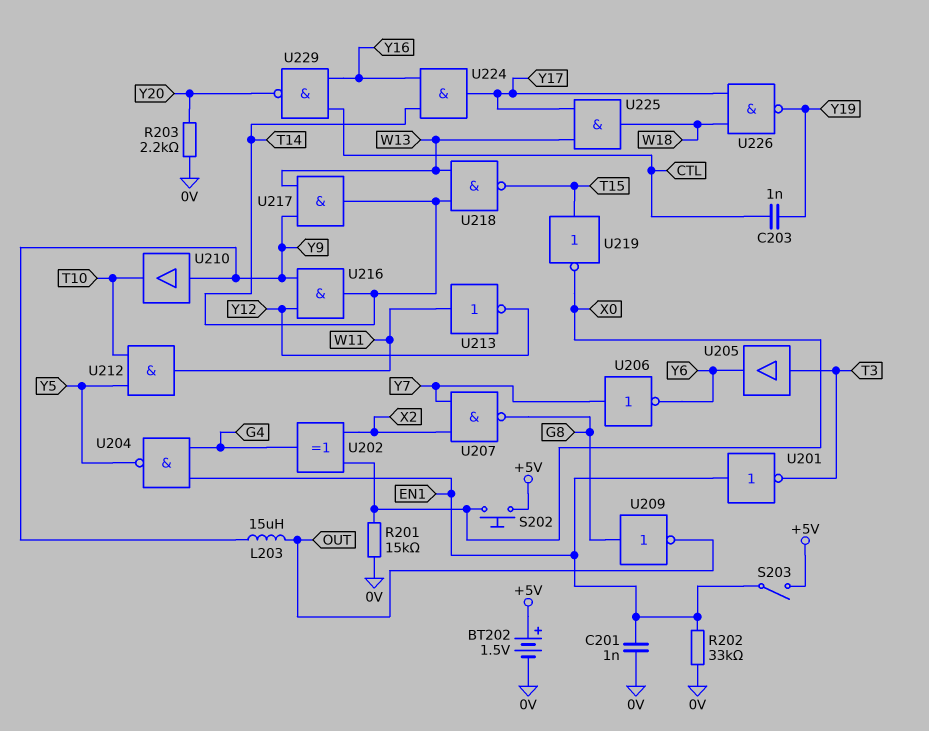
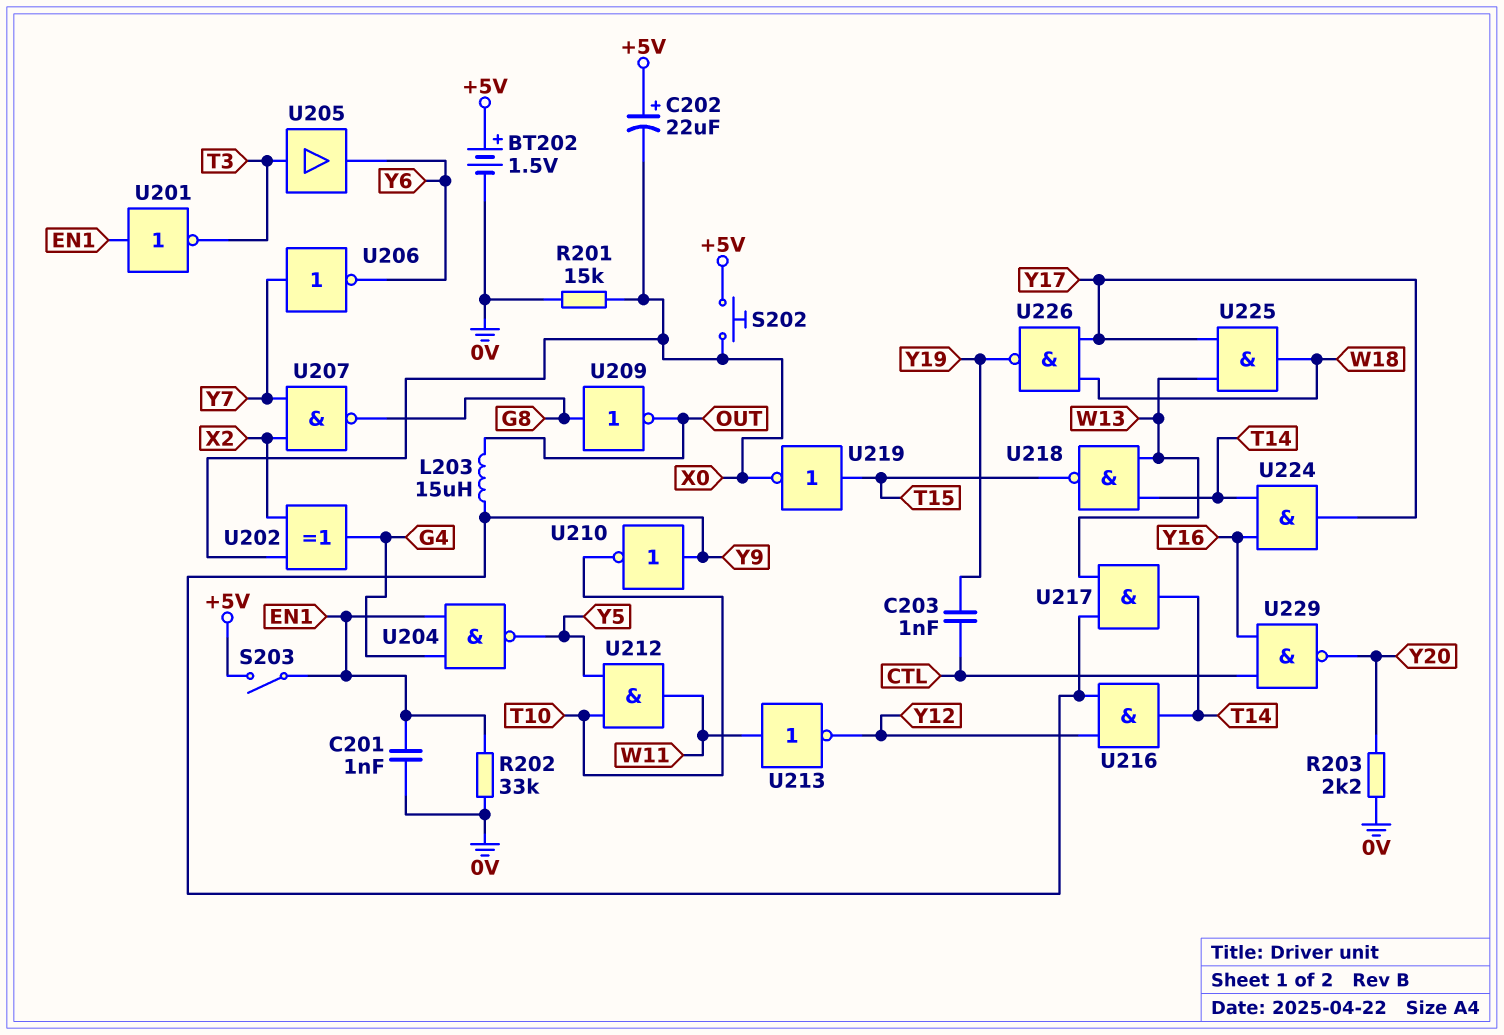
C202: none -> 22uF (plus +5V, minus X0)
U210: buffer (in Y9, out T10) -> NOT (in Y9, out T10)

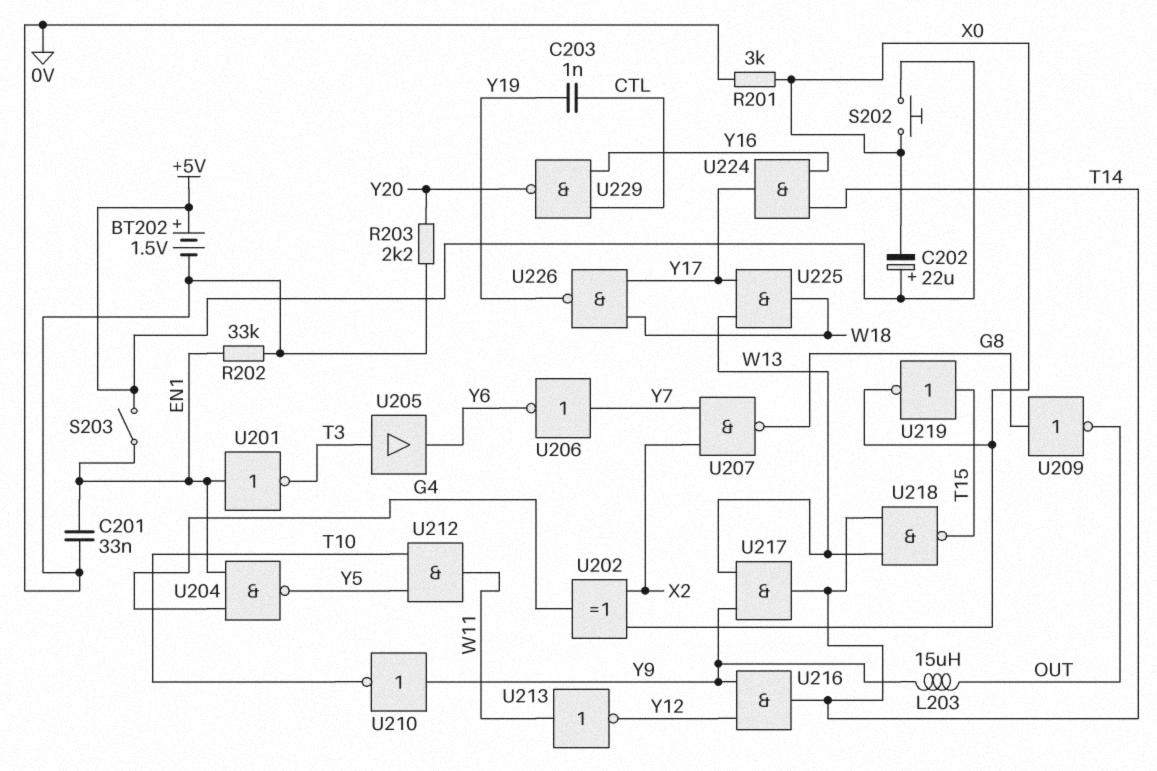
C201: 1nF (0V, EN1) -> 33nF (0V, EN1)
R201: 15k (0V, X0) -> 3k (0V, X0)

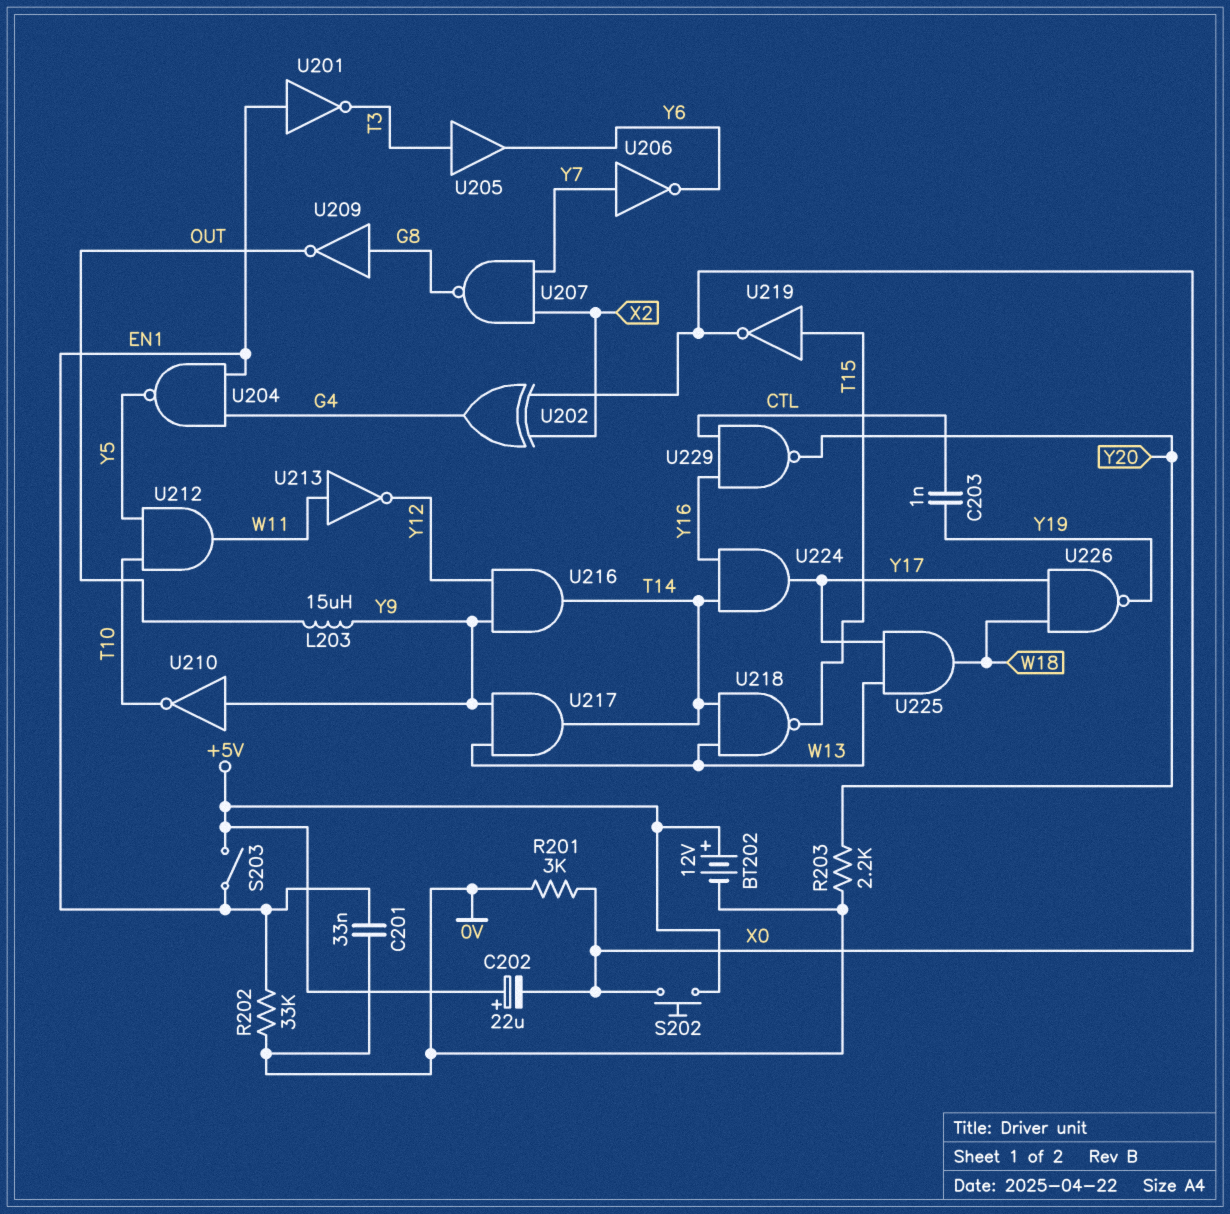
BT202: 1.5V (plus +5V, minus 0V) -> 12V (plus +5V, minus 0V)

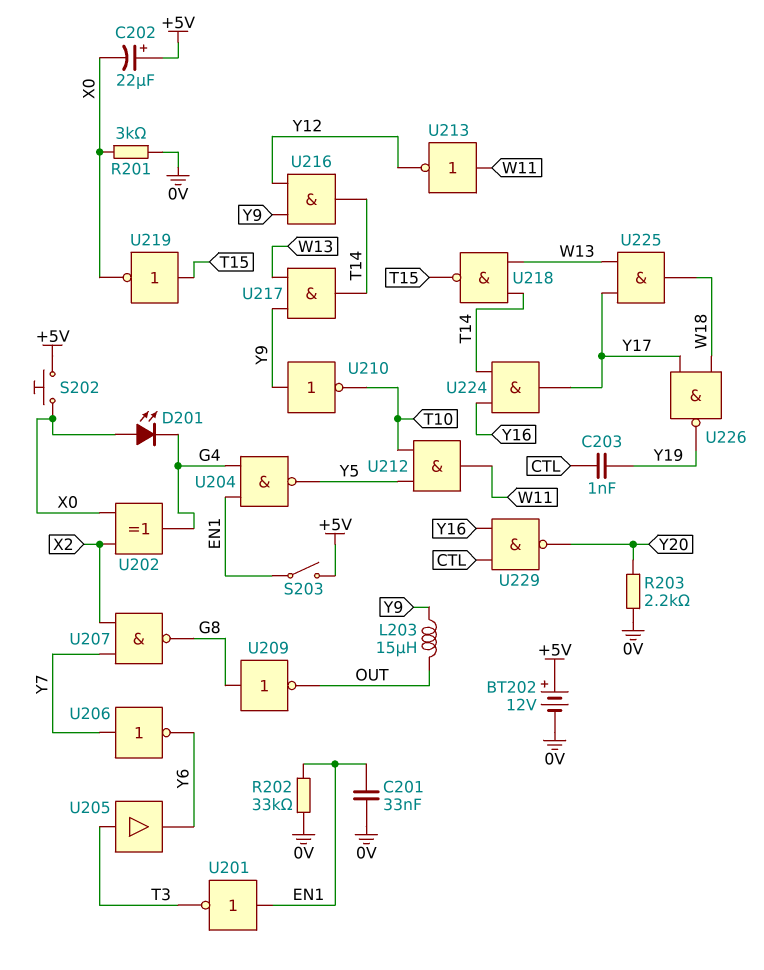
D201: none -> LED (A X0, K G4)

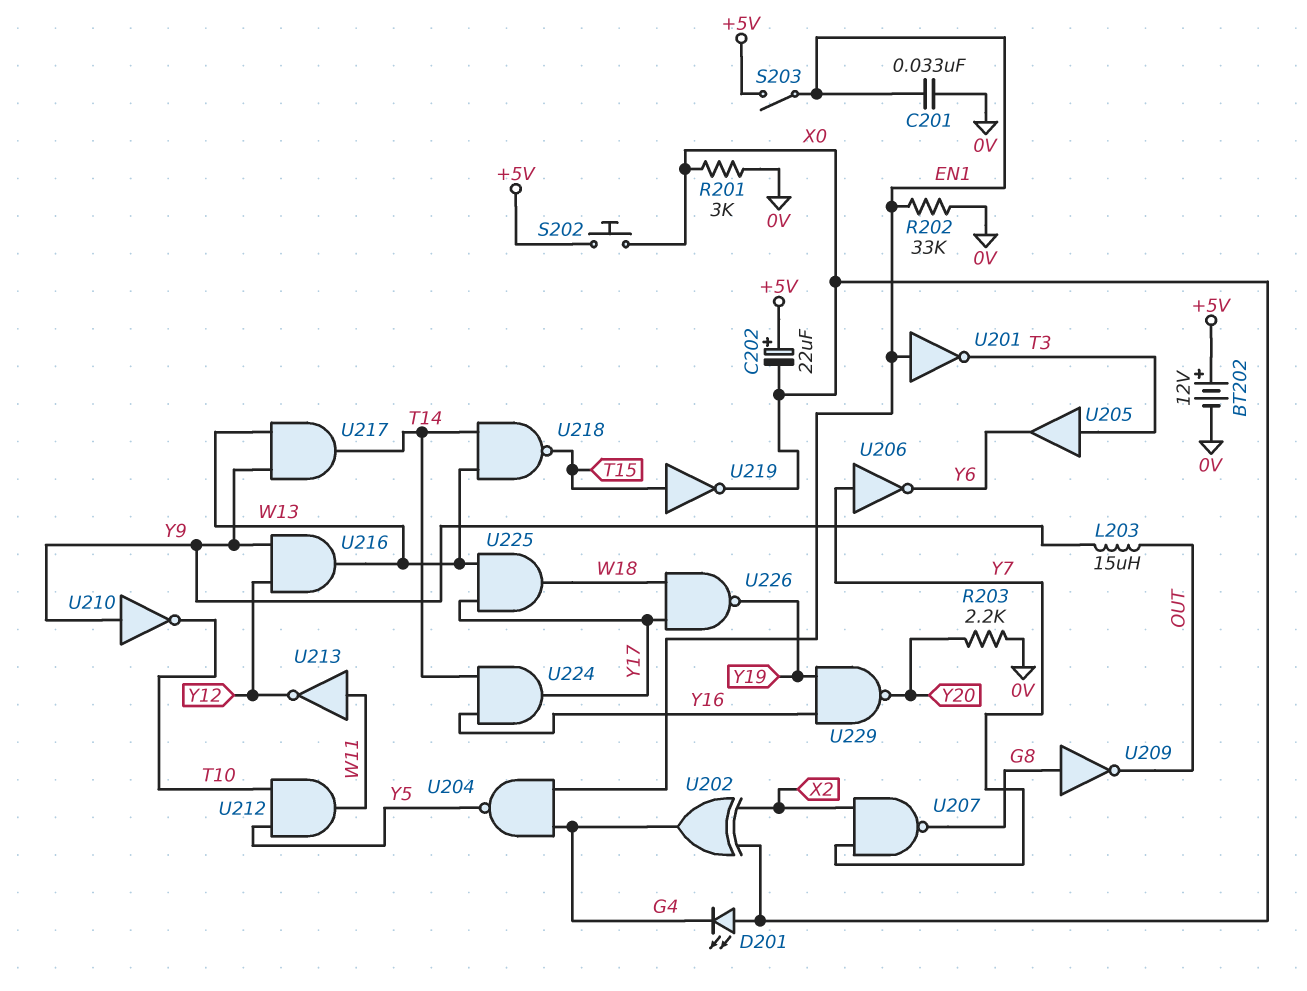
C203: 1nF (CTL, Y19) -> none
U216: AND (in Y9, in Y12, out T14) -> AND (in Y9, in Y12, out W13)
U229: NAND (in CTL, in Y16, out Y20) -> NAND (in Y16, in Y19, out Y20)

